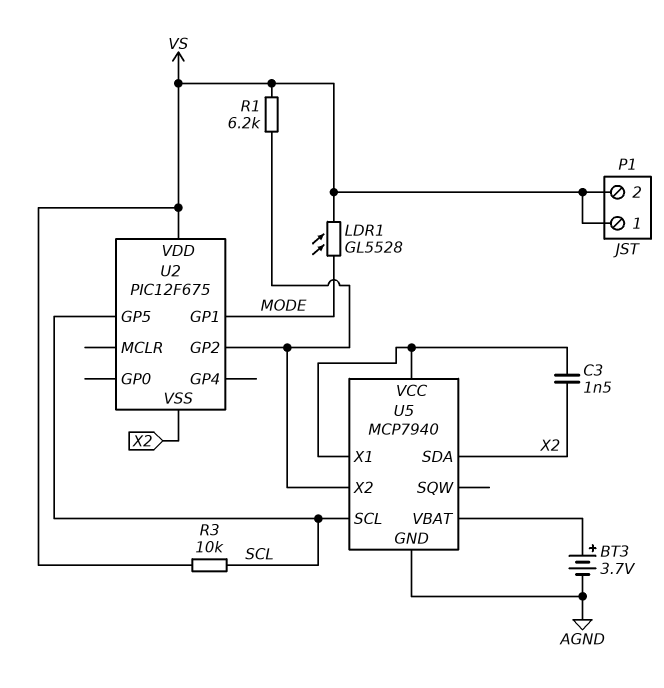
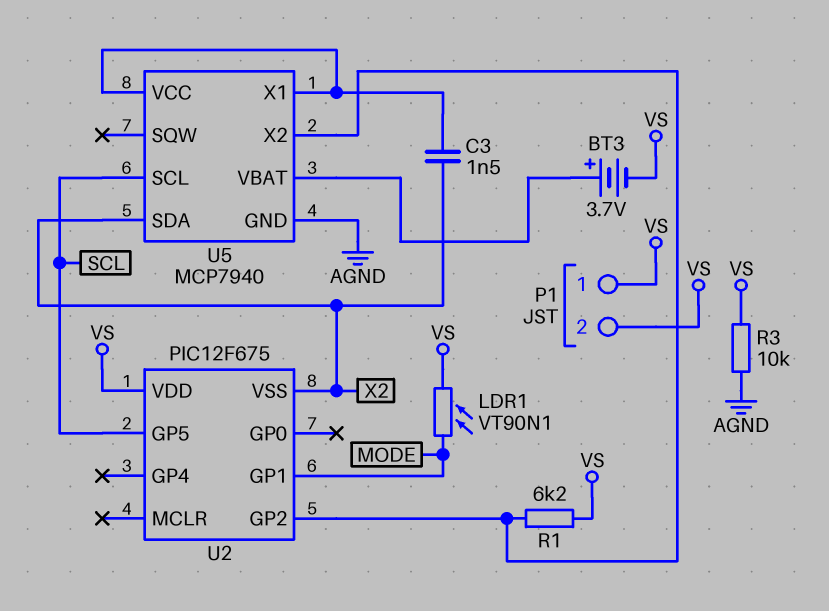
BT3: 3.7V (plus U5/VBAT, minus AGND) -> 3.7V (plus U5/VBAT, minus VS)
LDR1: GL5528 (MODE, VS) -> VT90N1 (MODE, VS)
R3: 10k (SCL, VS) -> 10k (AGND, VS)

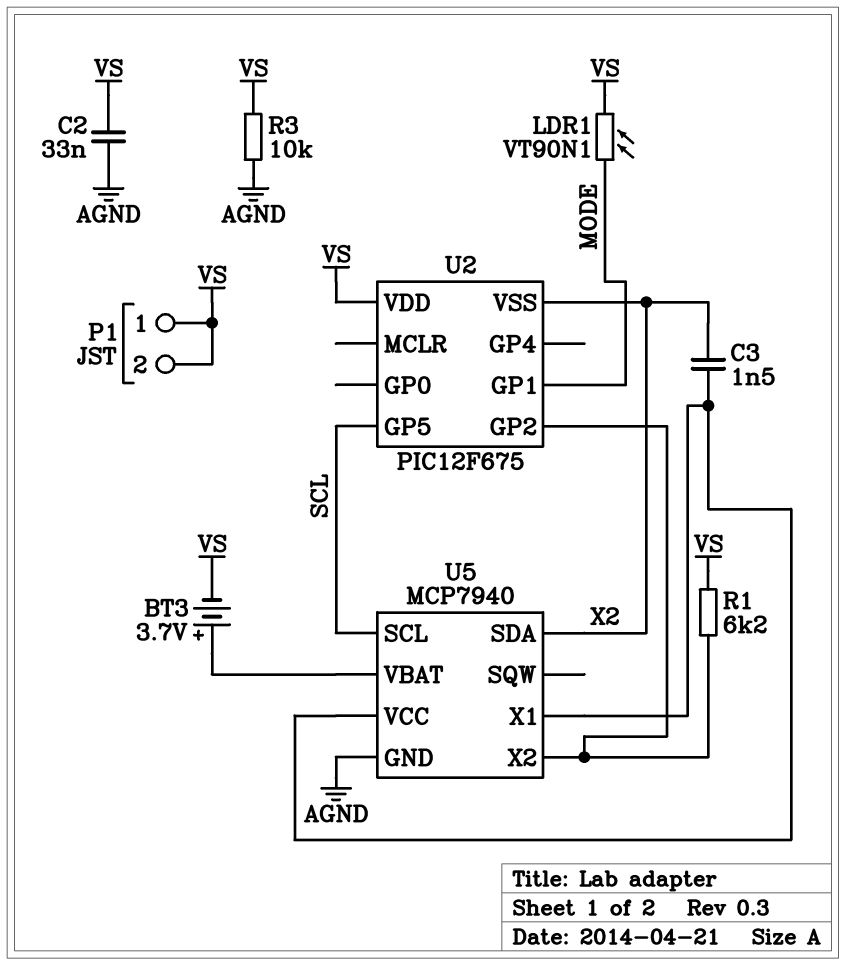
C2: none -> 33nF (AGND, VS)

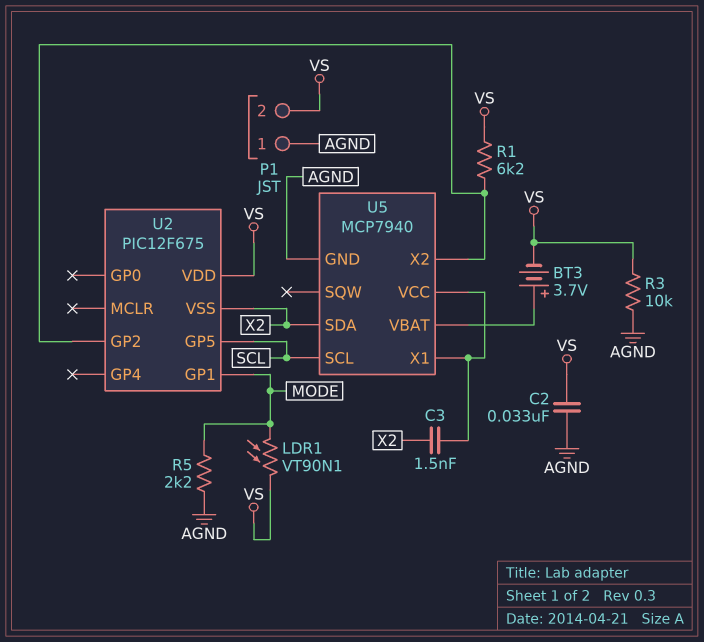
P1 pin 1: VS -> AGND
R5: none -> 2.2k (AGND, MODE)

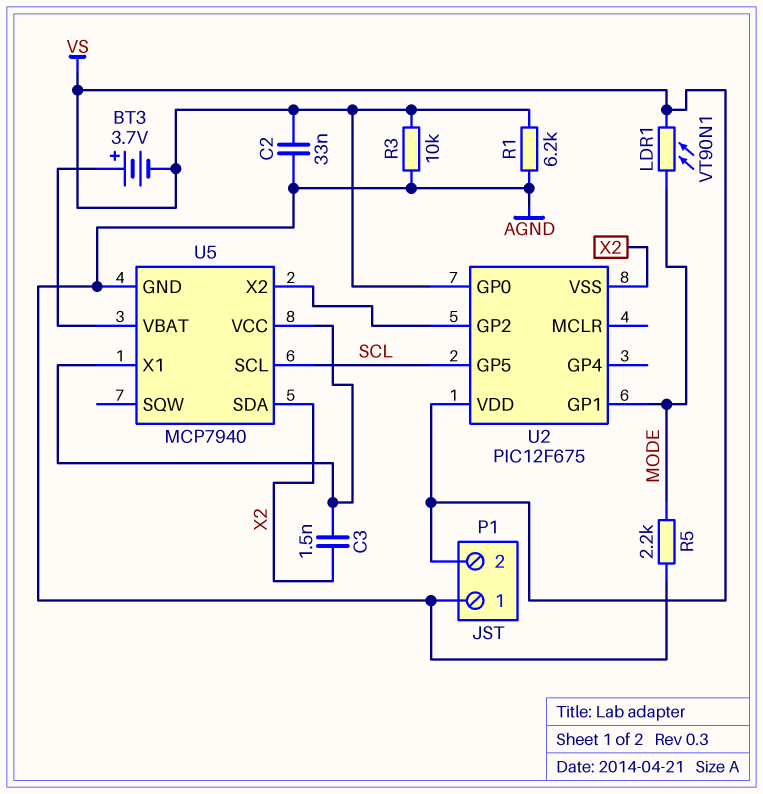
R1: 6.2k (U2/GP2, VS) -> 6.2k (AGND, VS)
U2 pin GP0: none -> VS

